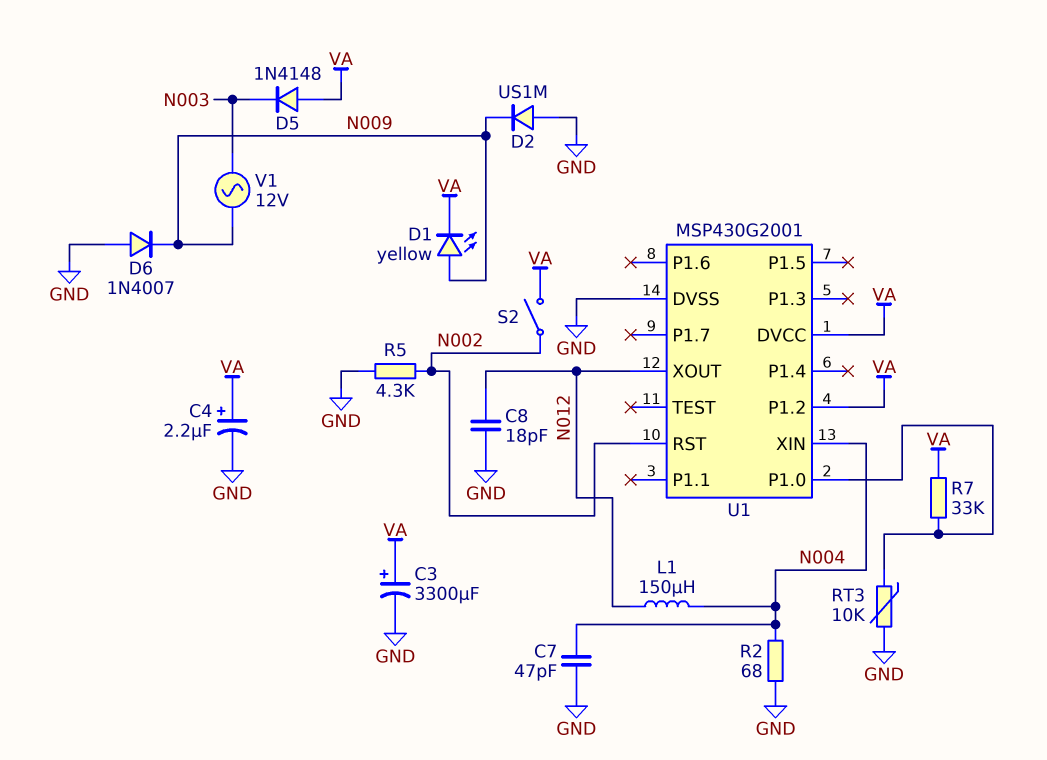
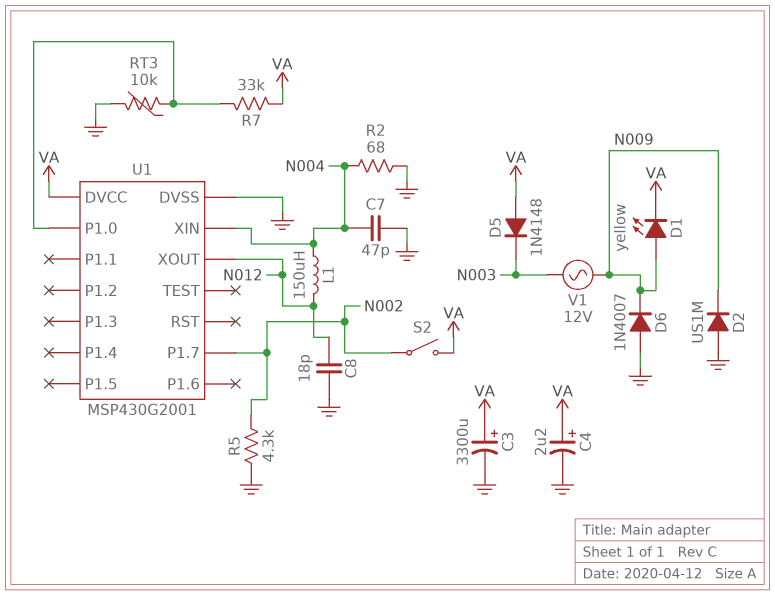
U1 pin P1.2: VA -> none
U1 pin P1.7: none -> N002
U1 pin RST: N002 -> none

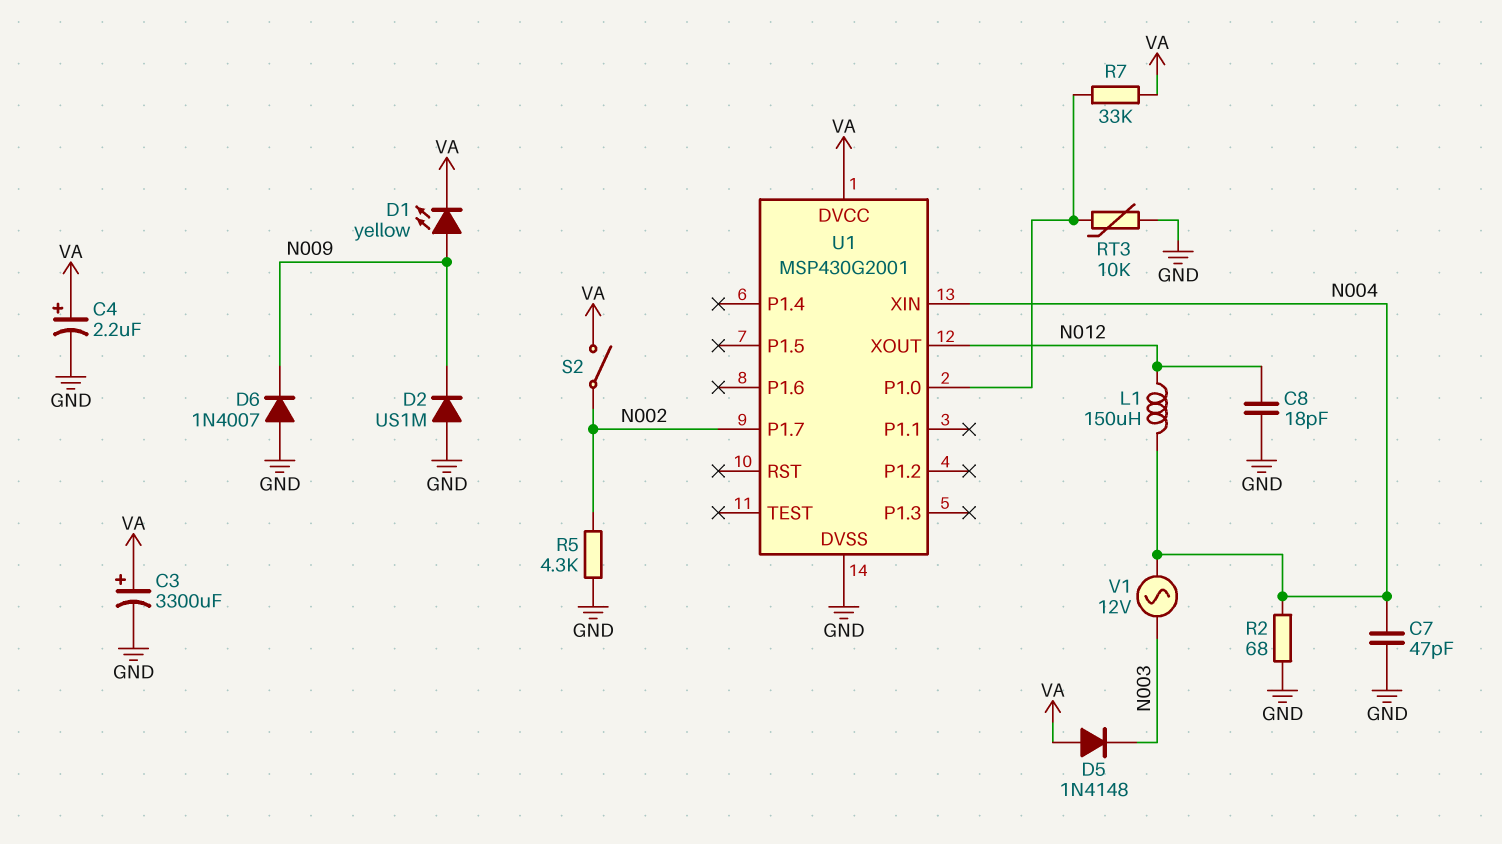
V1: AC 12V (N003, N009) -> AC 12V (N003, N004)

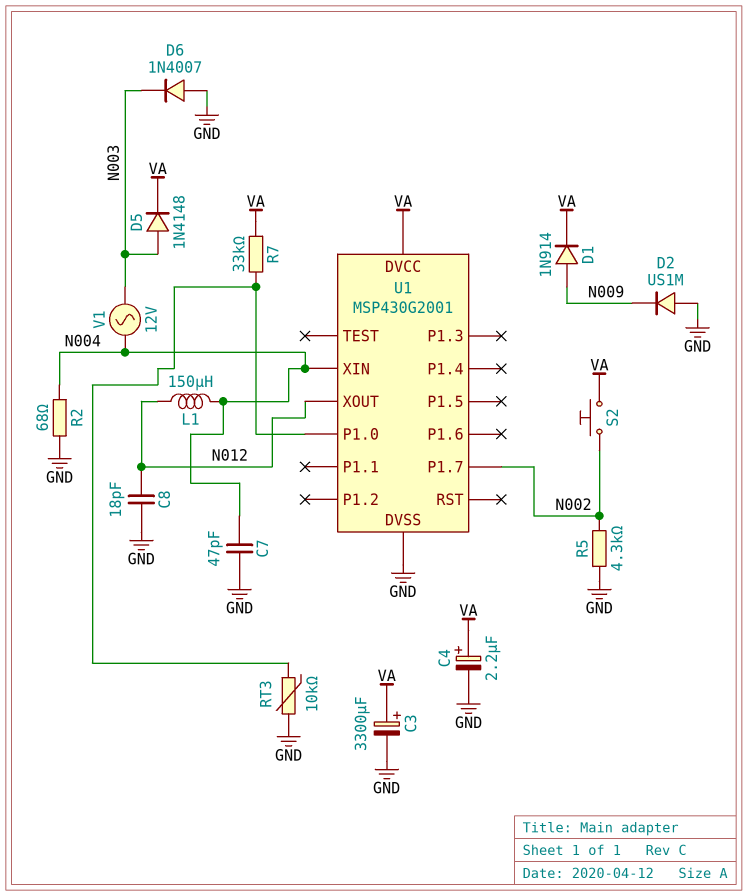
D1: LED yellow (A N009, K VA) -> diode 1N914 (A N009, K VA)
D5: diode 1N4148 (A VA, K N003) -> diode 1N4148 (A N003, K VA)
D6: diode 1N4007 (A GND, K N009) -> diode 1N4007 (A GND, K N003)
S2: switch (N002, VA) -> button (N002, VA)

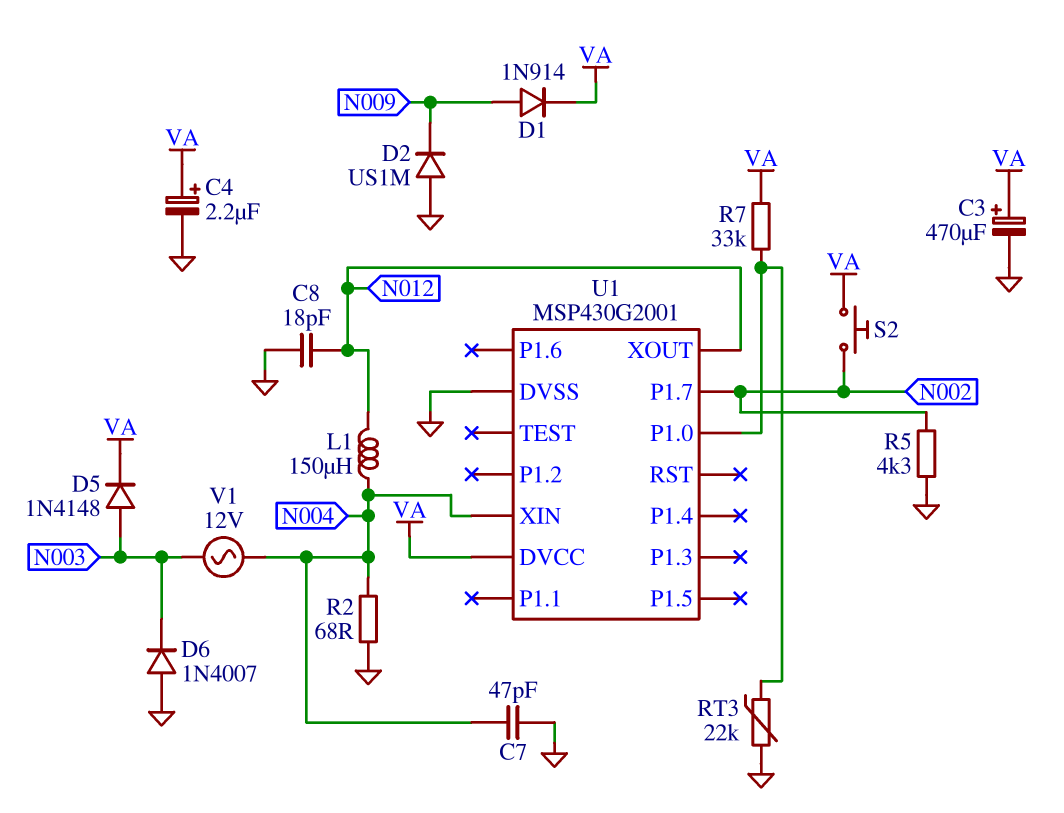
C3: 3300uF (plus VA, minus GND) -> 470uF (plus VA, minus GND)
RT3: 10k (GND, U1/P1.0) -> 22k (GND, U1/P1.0)

